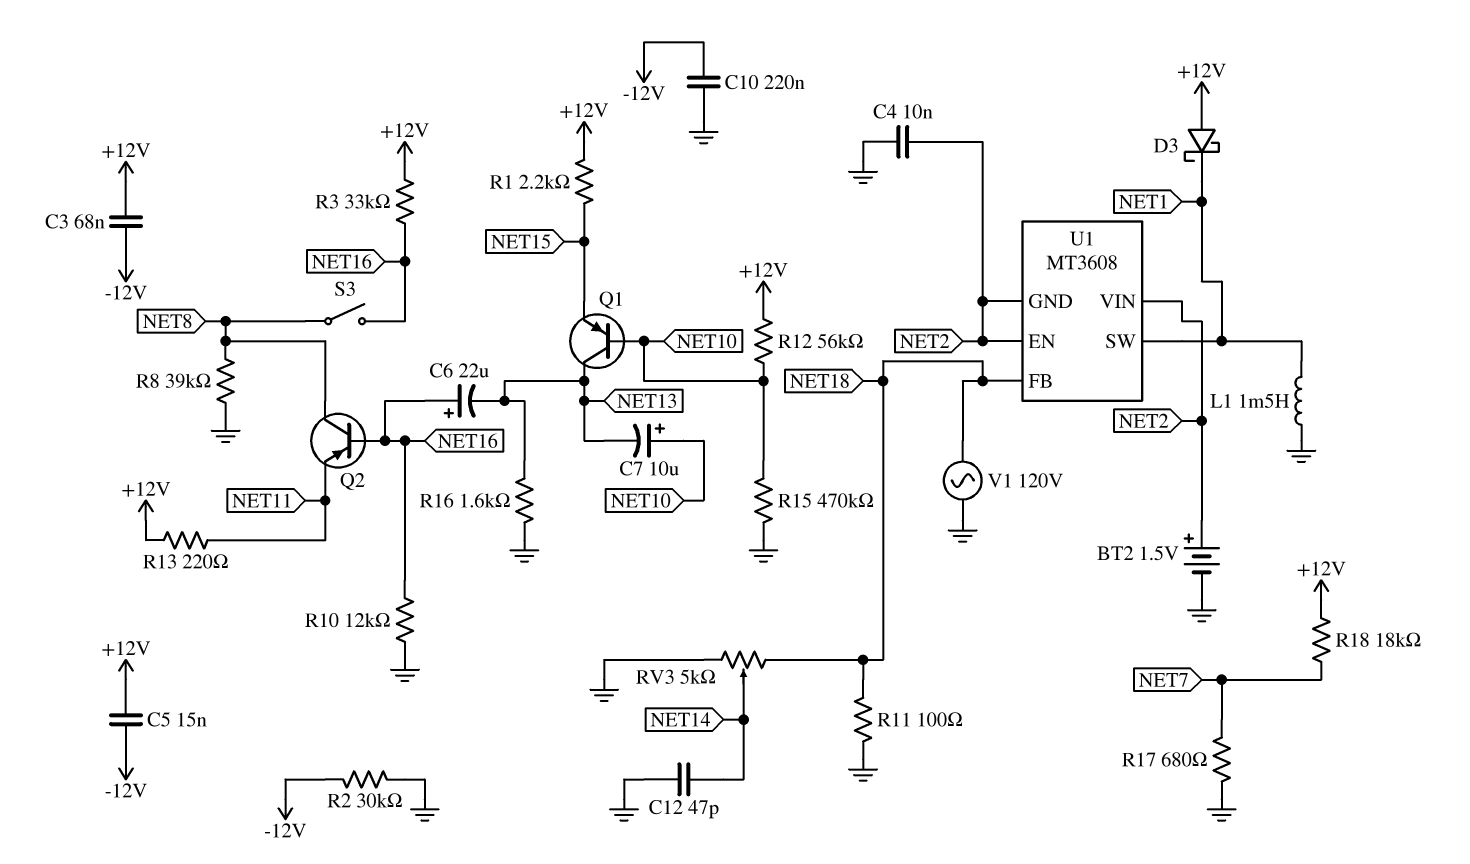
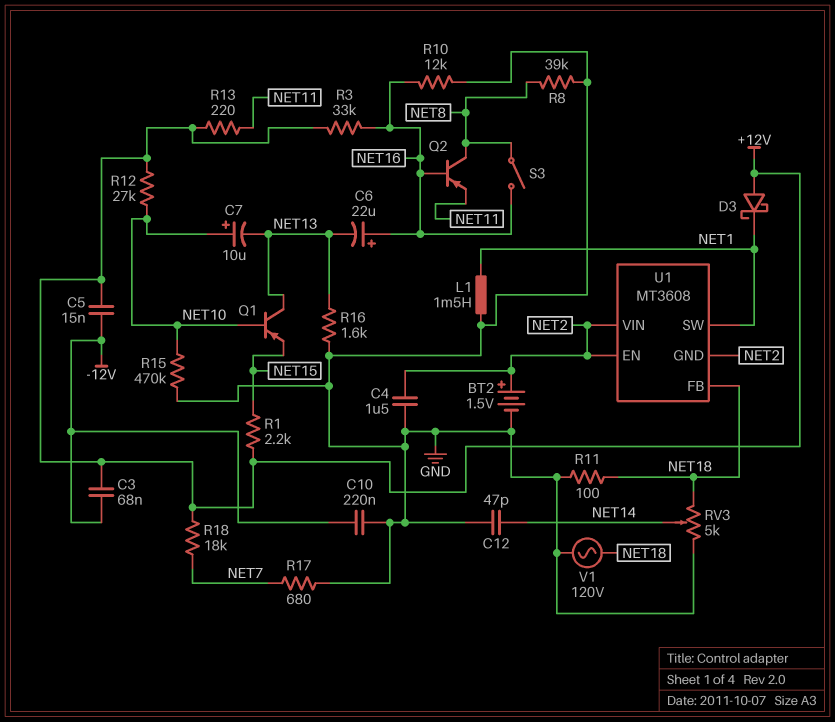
C4: 10nF (GND, NET2) -> 1.5uF (GND, NET2)
R2: 30k (-12V, GND) -> none
R12: 56k (+12V, NET10) -> 27k (+12V, NET10)

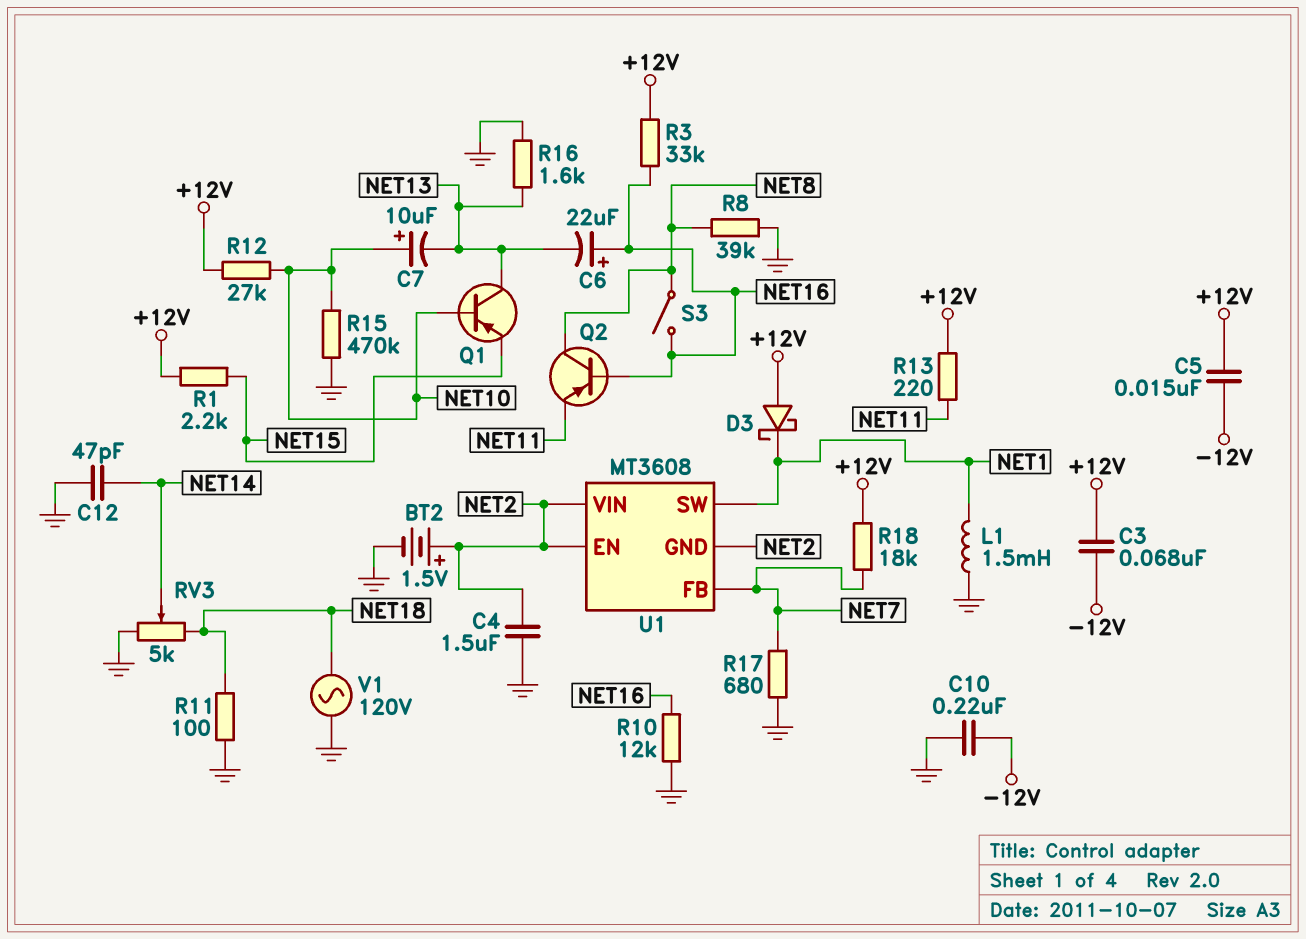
U1 pin FB: NET18 -> NET7

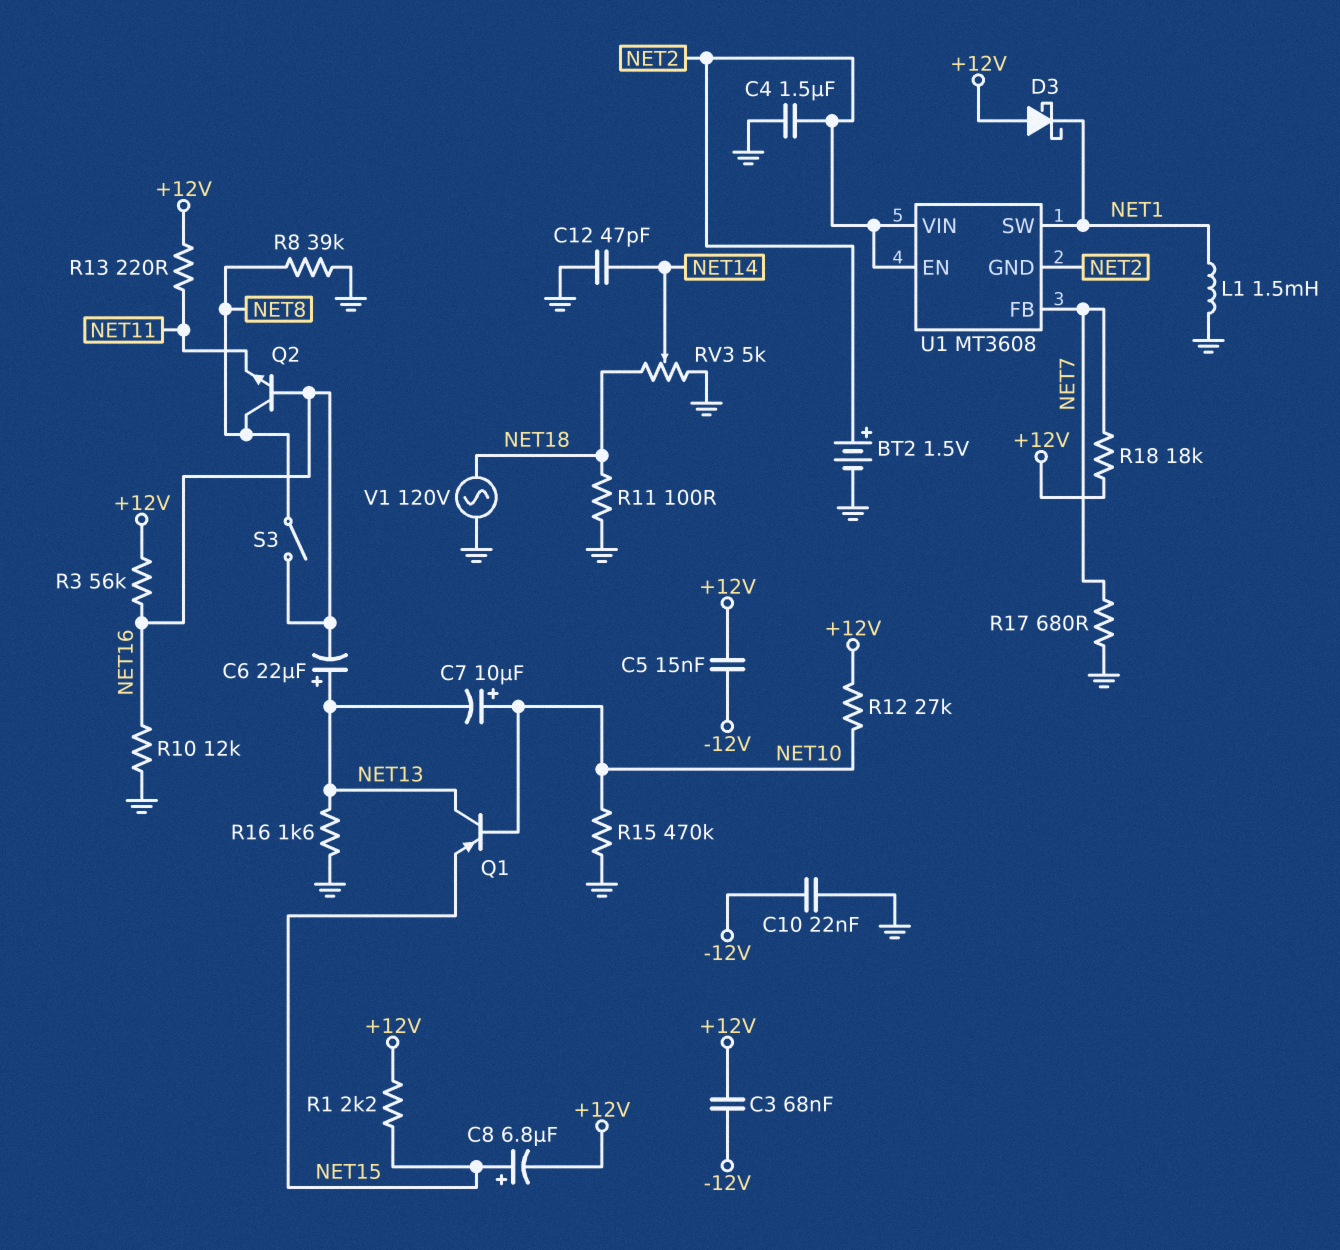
C6: 22uF (plus NET16, minus NET13) -> 22uF (plus NET13, minus NET16)
C8: none -> 6.8uF (plus NET15, minus +12V)
C10: 220nF (-12V, GND) -> 22nF (-12V, GND)
Q2: PNP (B NET16, C NET8, E NET11) -> NPN (B NET16, C NET8, E NET11)
R3: 33k (+12V, NET16) -> 56k (+12V, NET16)

